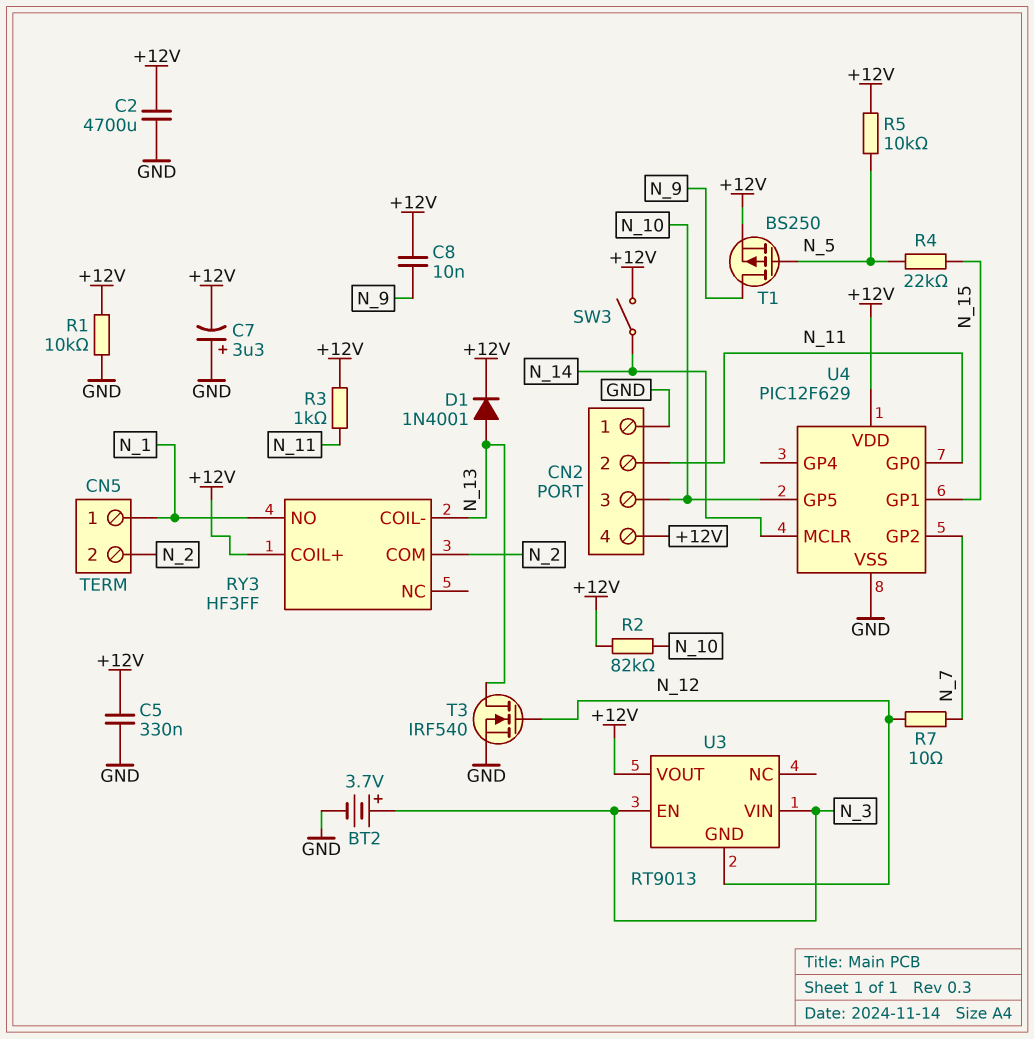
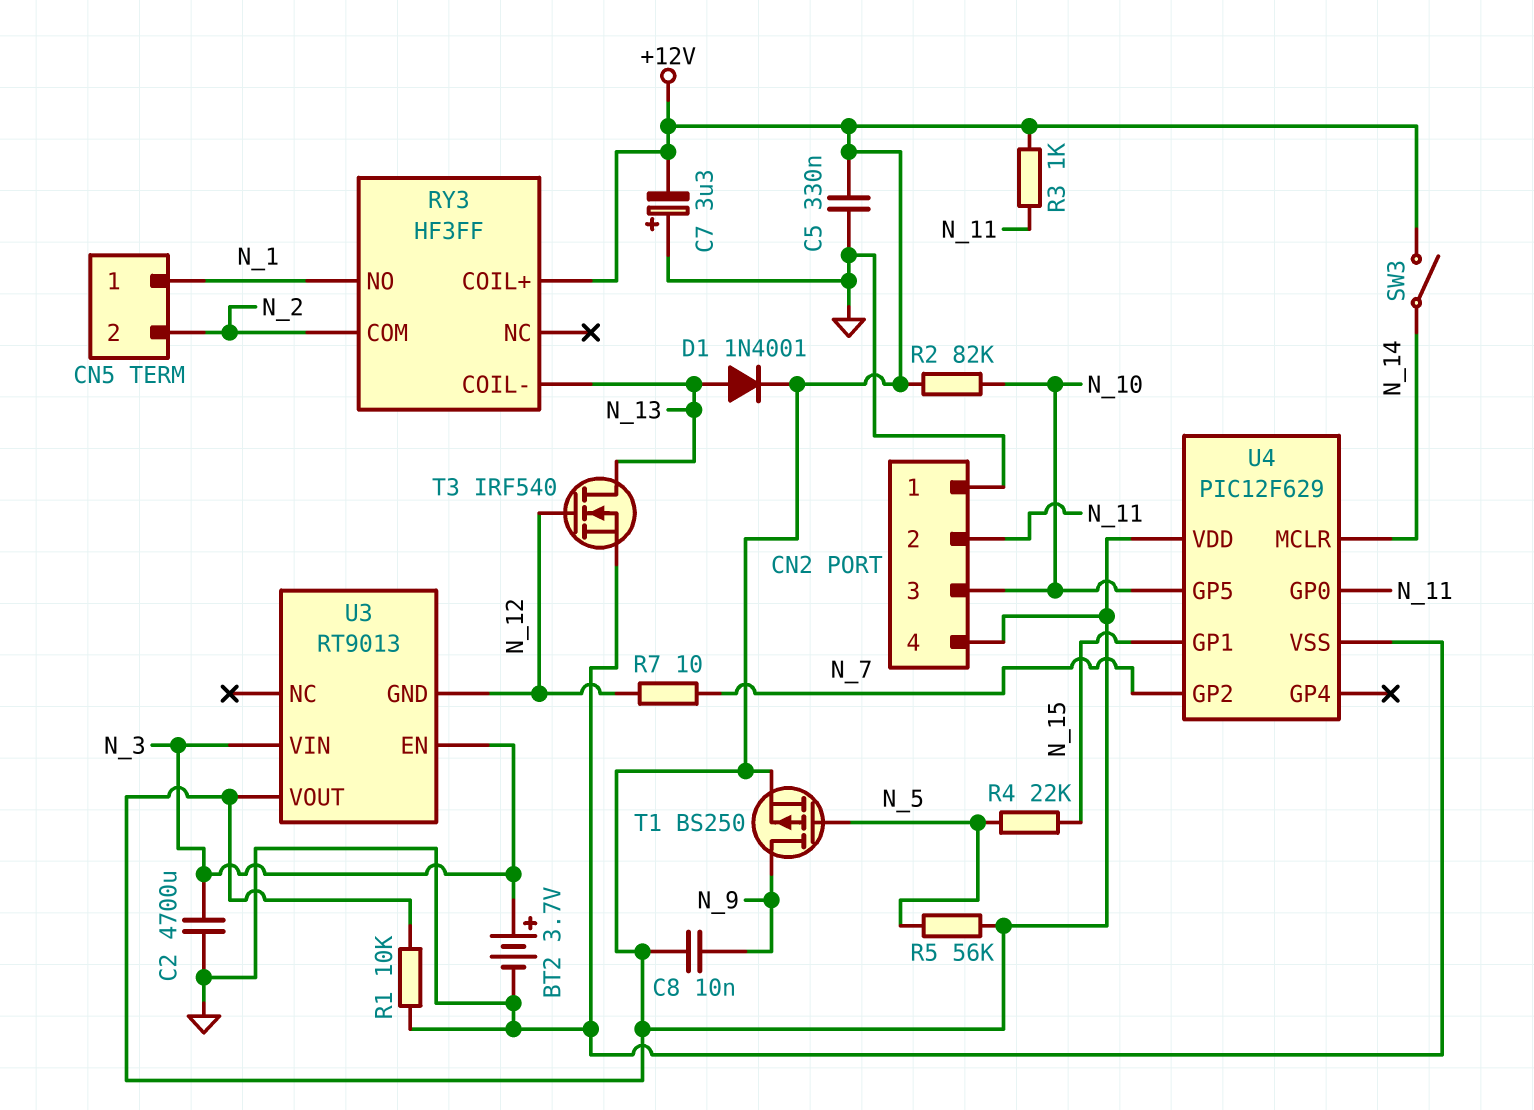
C2: 4700uF (+12V, GND) -> 4700uF (GND, N_3)
R5: 10k (+12V, N_5) -> 56k (+12V, N_5)

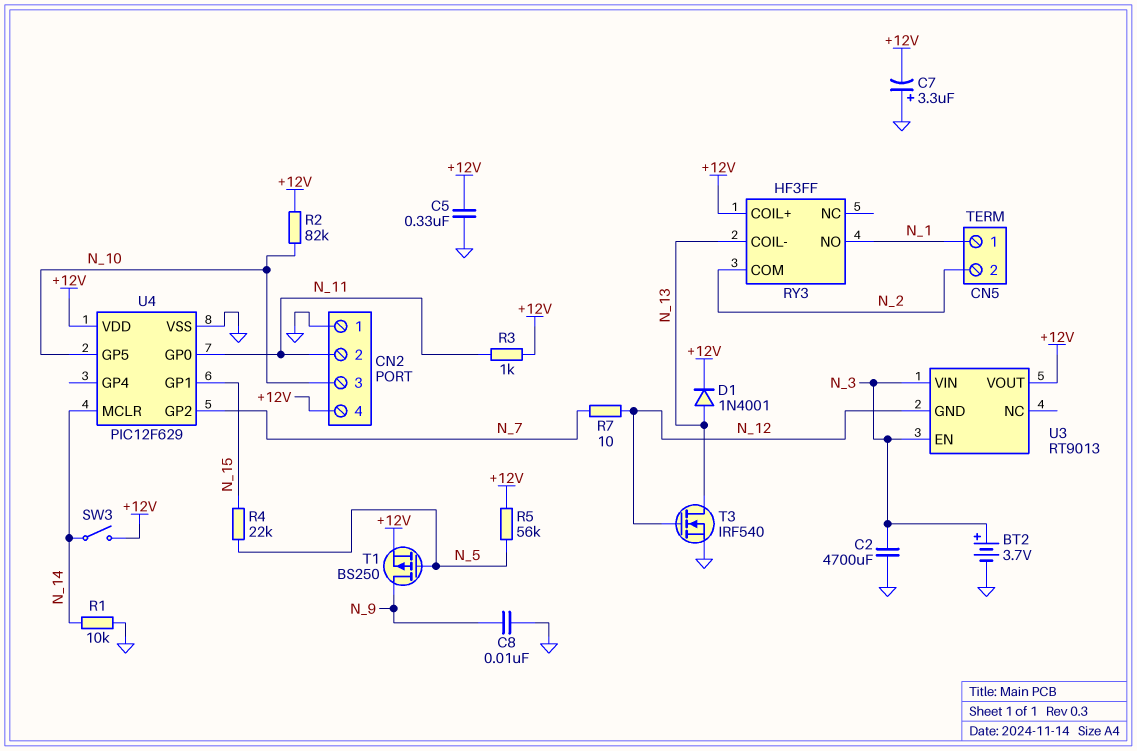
C8: 10nF (+12V, N_9) -> 10nF (GND, N_9)
R1: 10k (+12V, GND) -> 10k (GND, N_14)

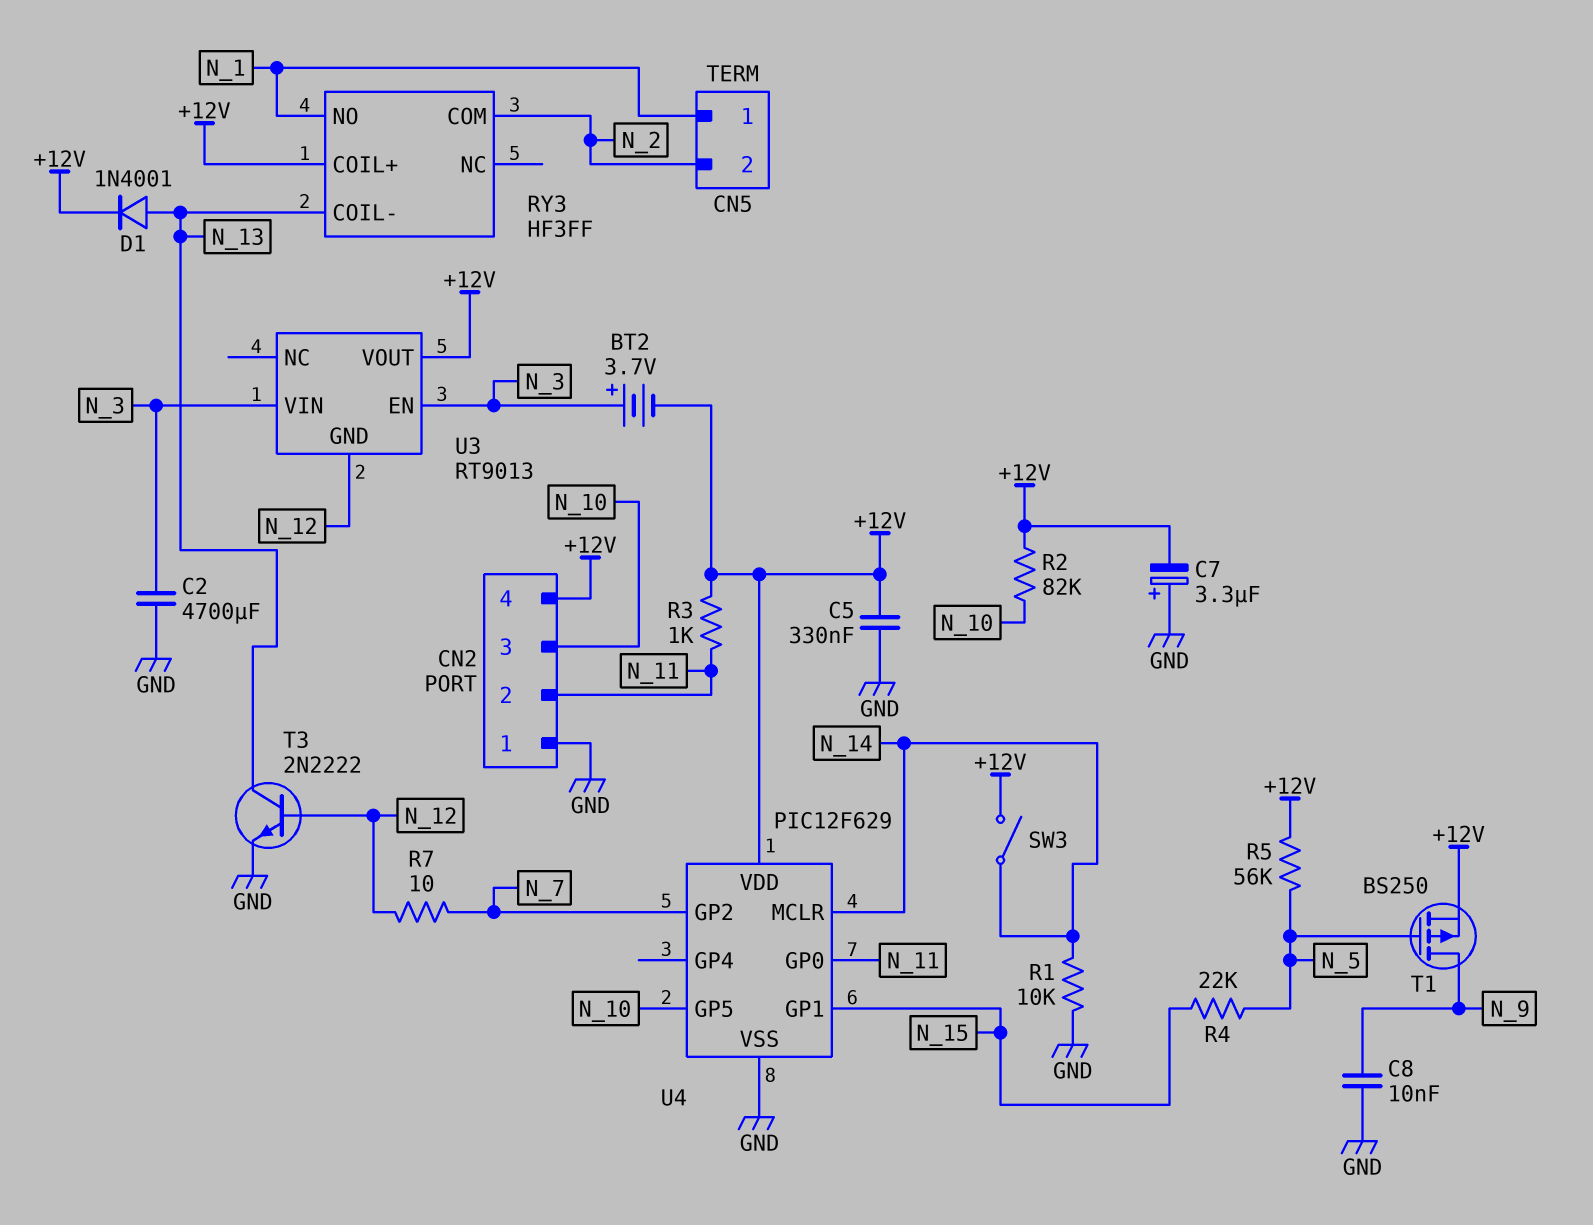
BT2: 3.7V (plus N_3, minus GND) -> 3.7V (plus N_3, minus +12V)
T3: NMOS IRF540 (G N_12, D N_13, S GND) -> NPN 2N2222 (B N_12, C N_13, E GND)

